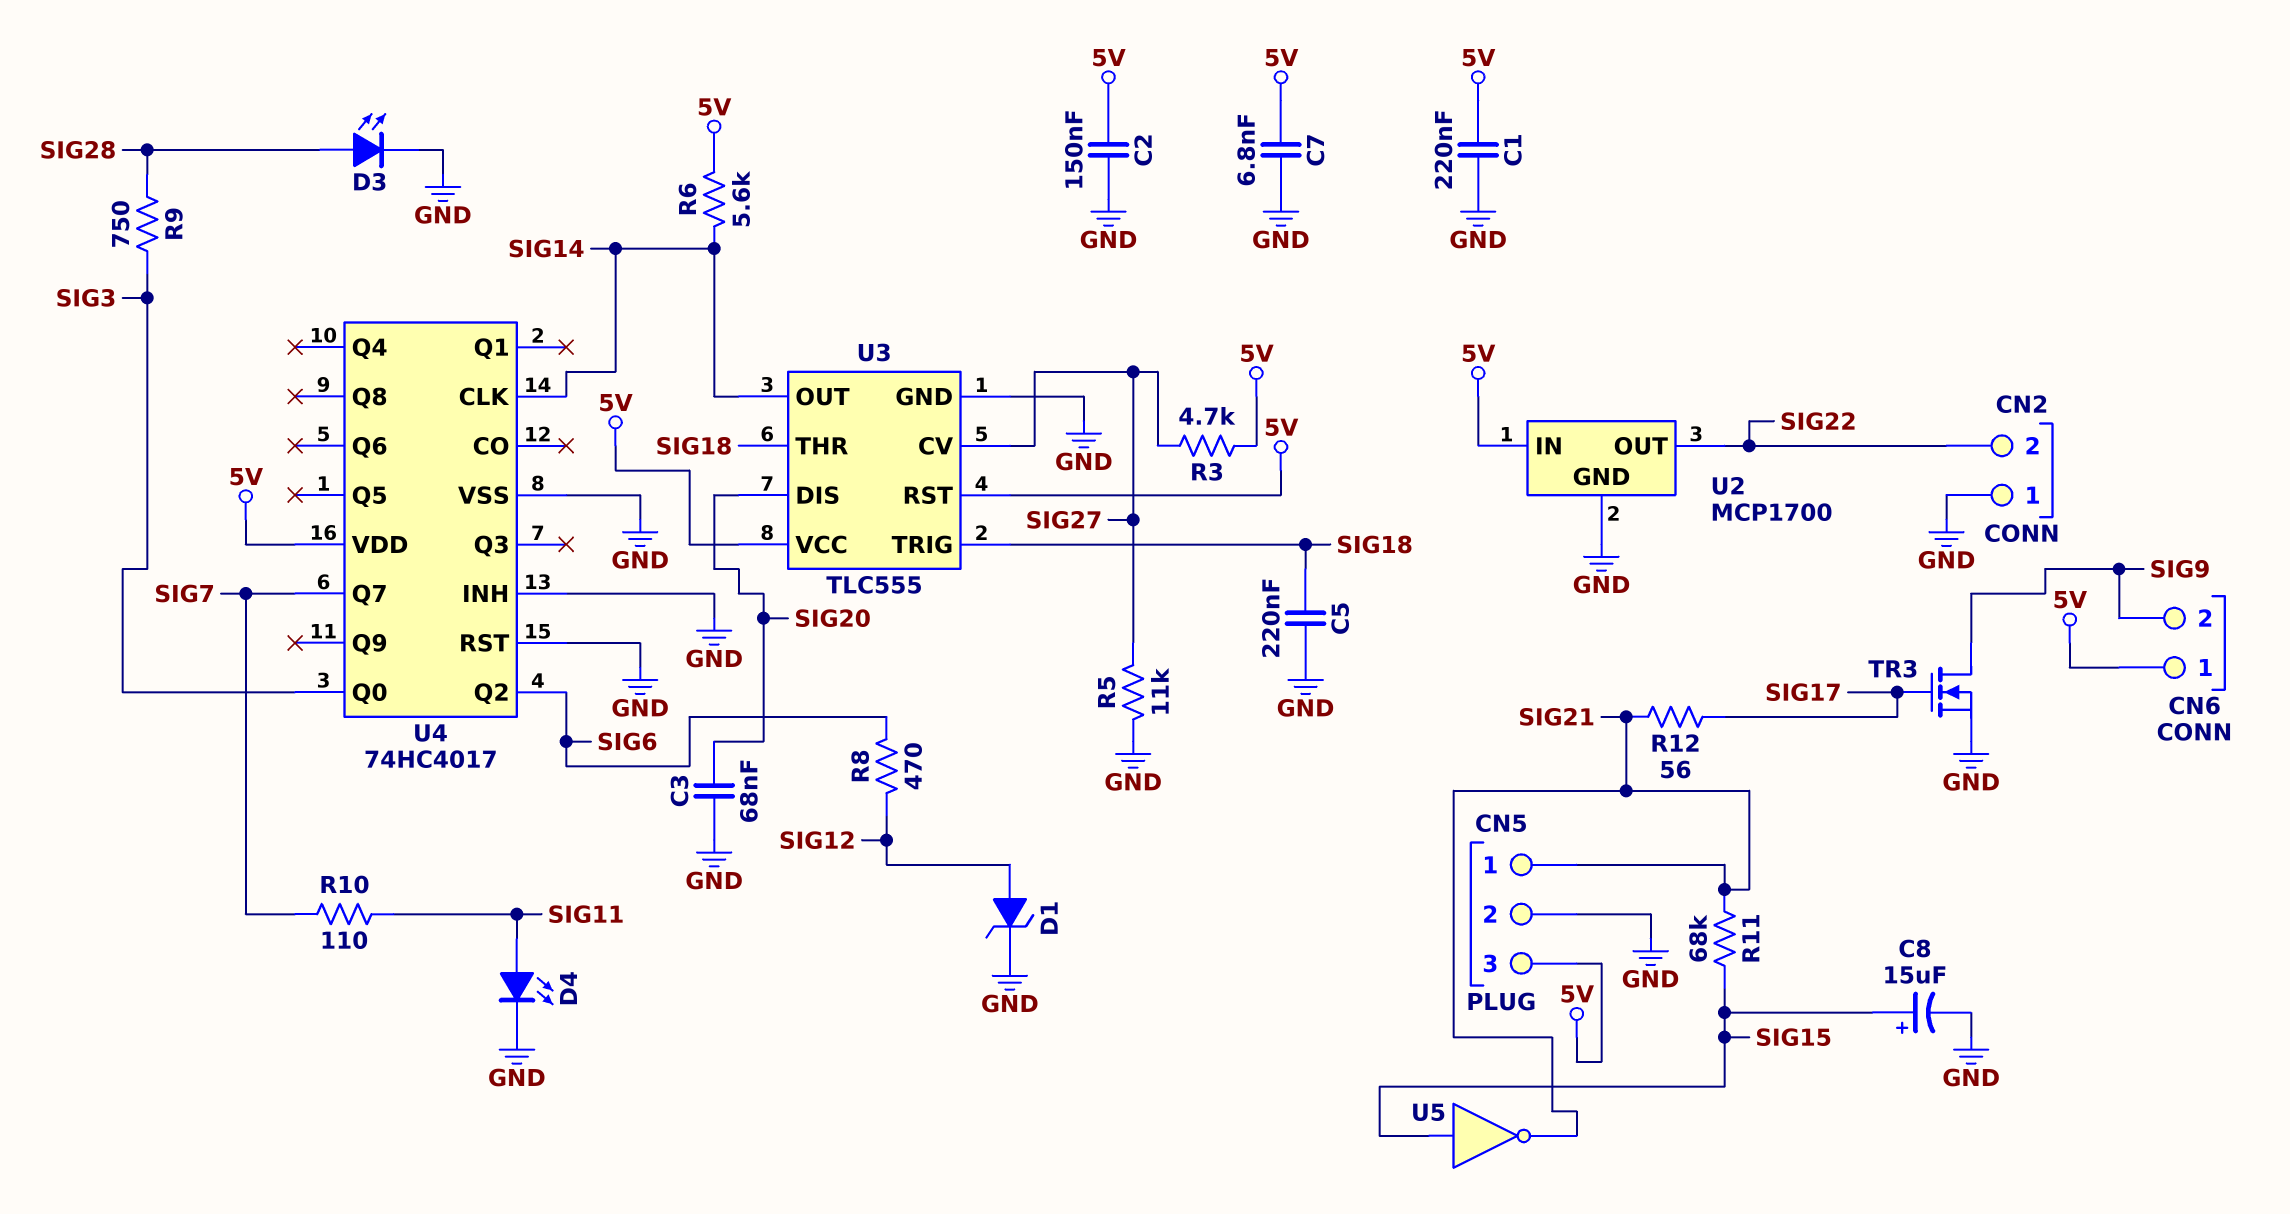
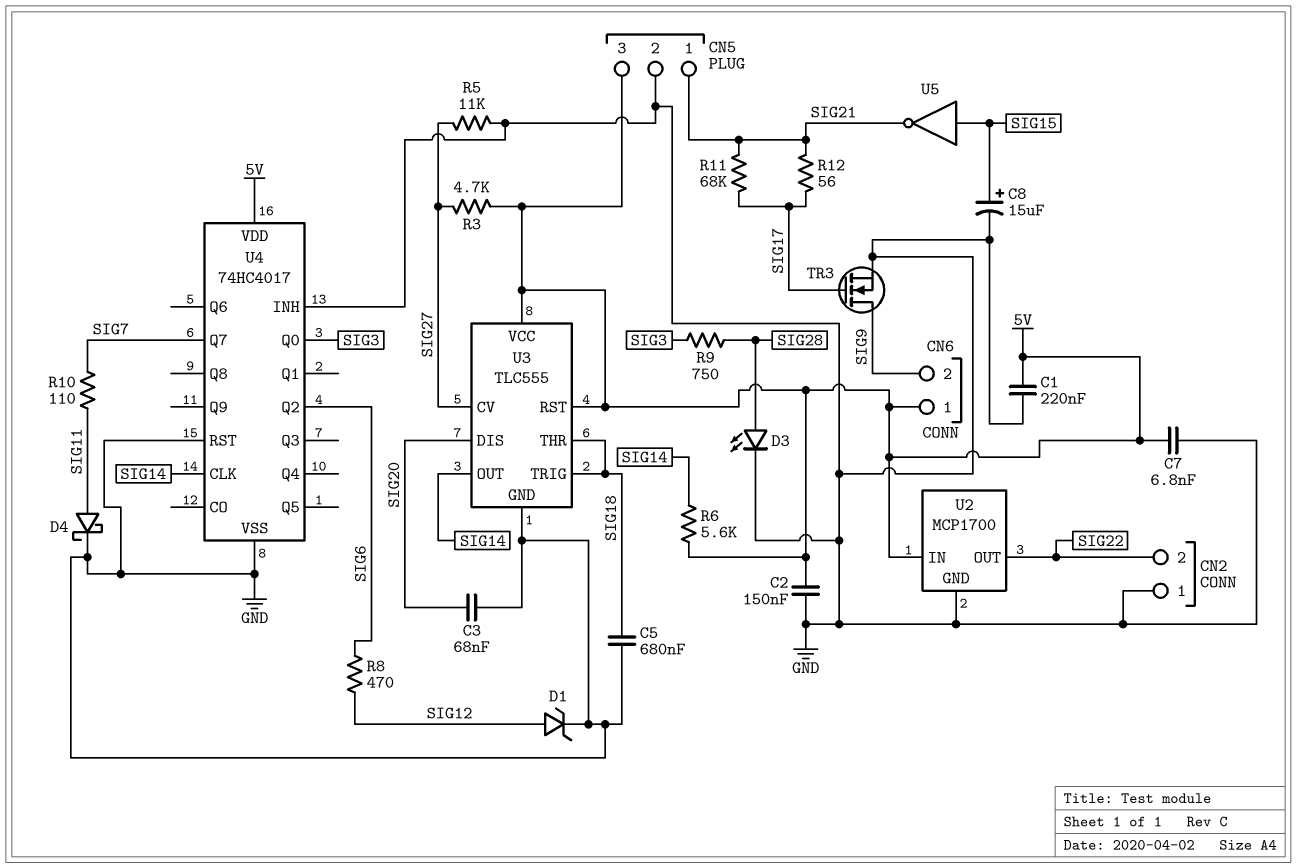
C5: 220nF (GND, SIG18) -> 680nF (GND, SIG18)
D4: LED (A SIG11, K GND) -> schottky (A SIG11, K GND)
R11: 68k (SIG15, SIG21) -> 68k (SIG17, SIG21)

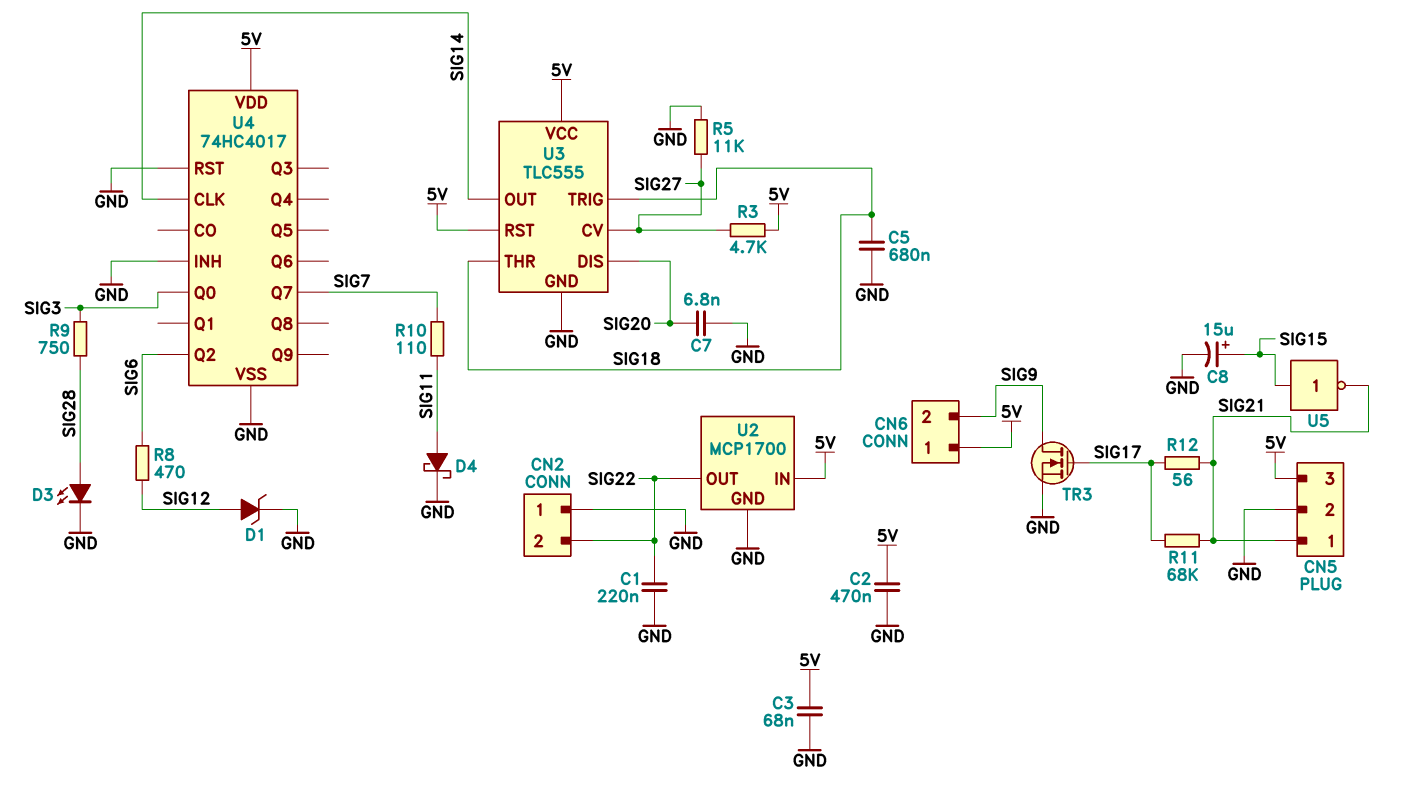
C1: 220nF (5V, GND) -> 220nF (GND, SIG22)
C2: 150nF (5V, GND) -> 470nF (5V, GND)
C3: 68nF (GND, SIG20) -> 68nF (5V, GND)
C7: 6.8nF (5V, GND) -> 6.8nF (GND, SIG20)
R6: 5.6k (5V, SIG14) -> none

